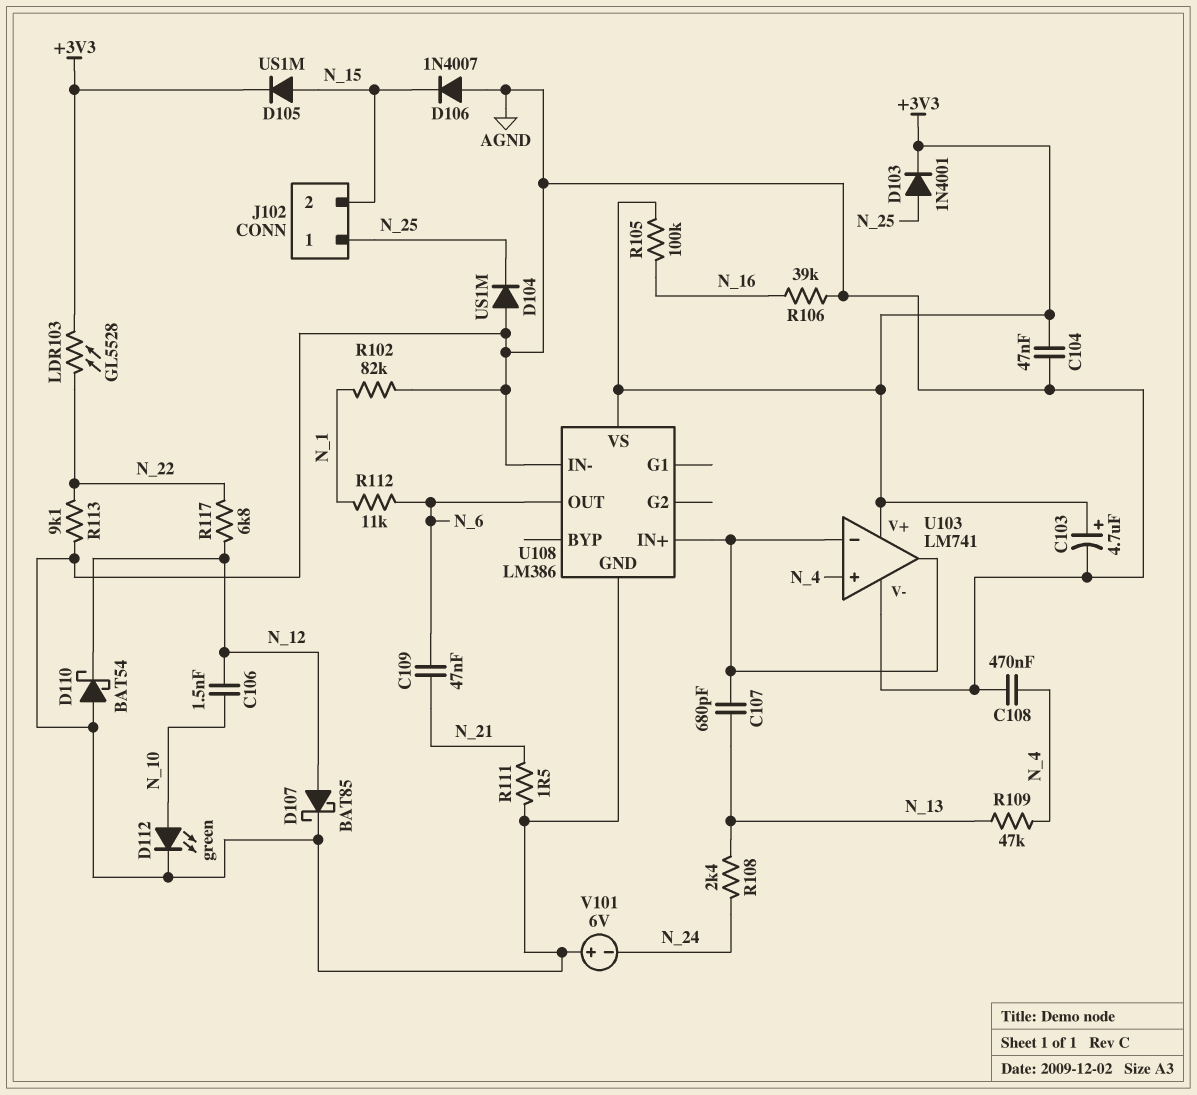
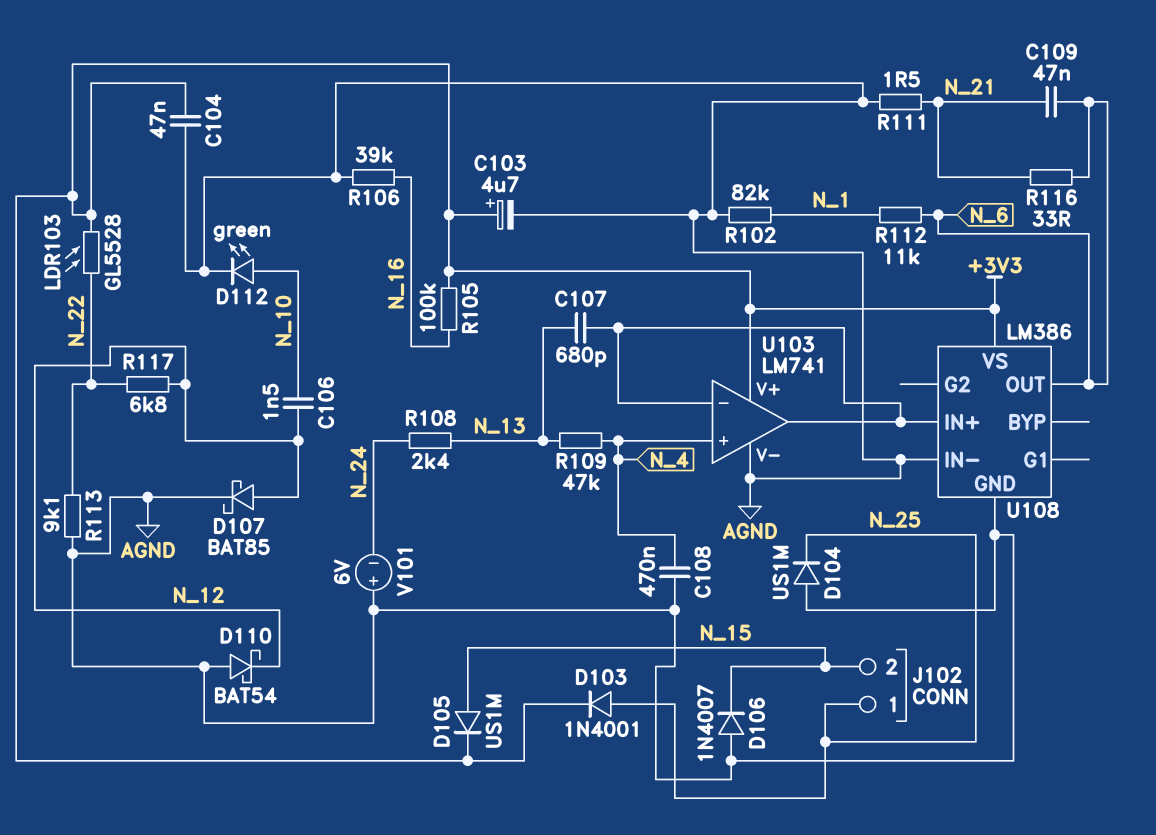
R116: none -> 33 (N_6, N_21)

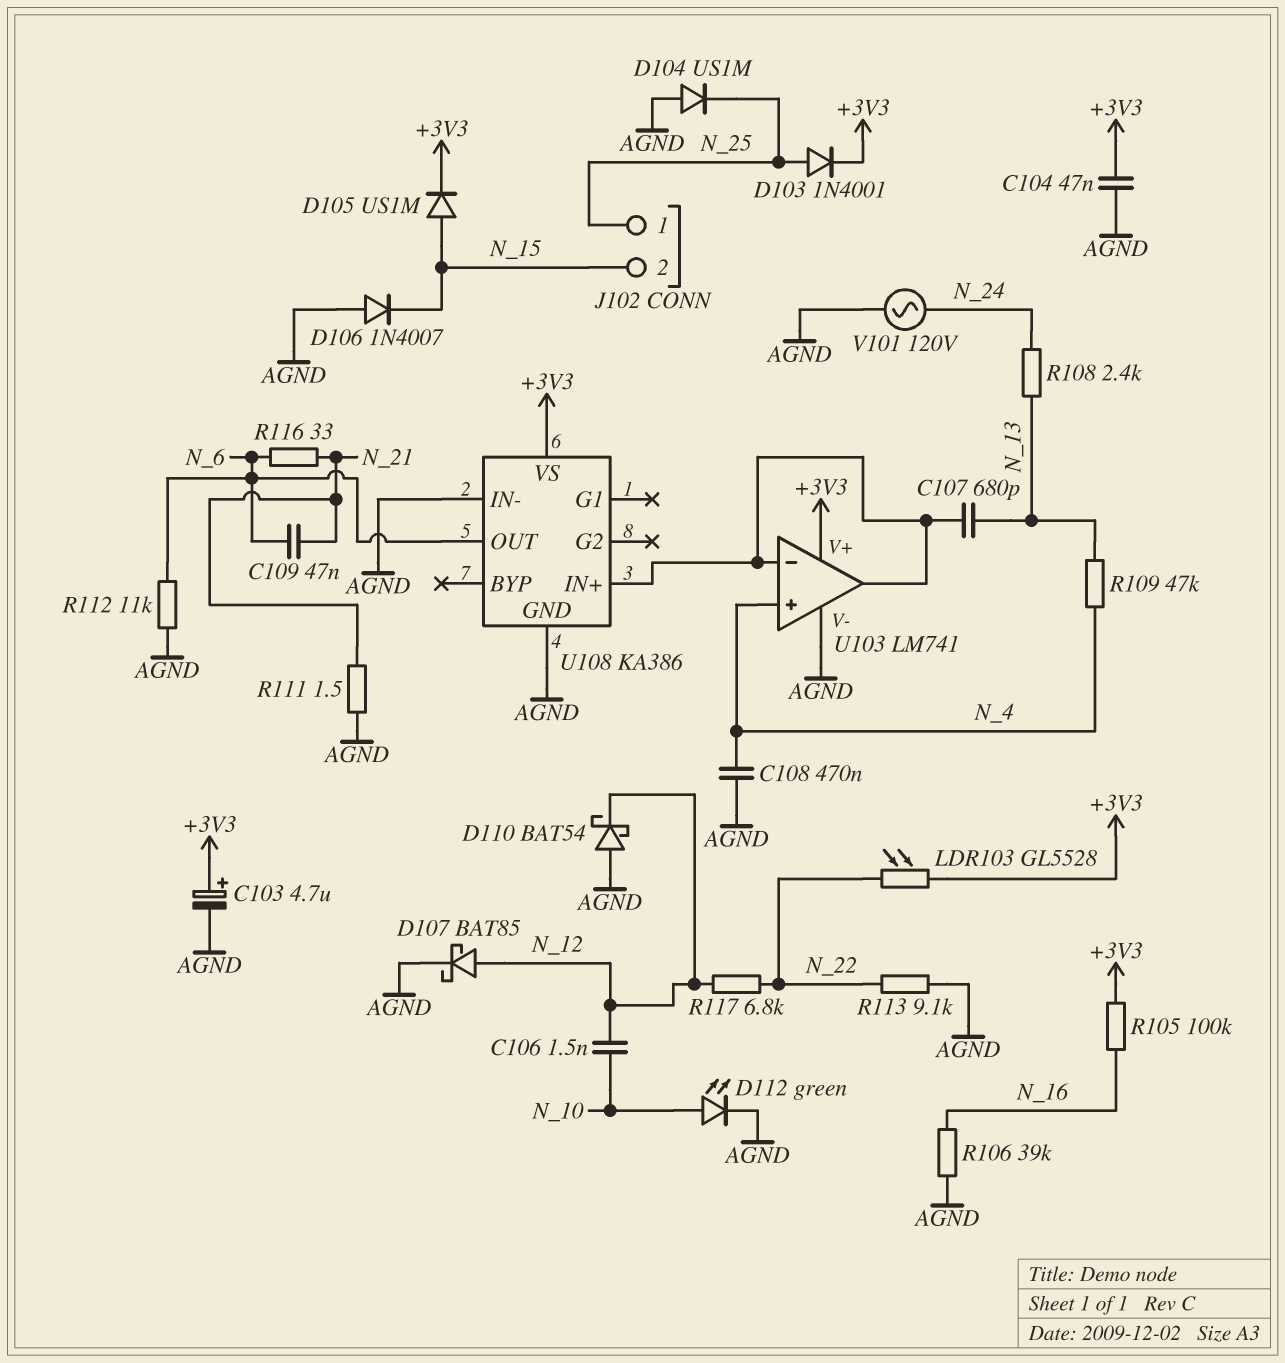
R102: 82k (AGND, N_1) -> none
R112: 11k (N_1, N_6) -> 11k (AGND, N_6)
U108: LM386 -> KA386
V101: 6V (plus AGND, minus N_24) -> AC 120V (AGND, N_24)

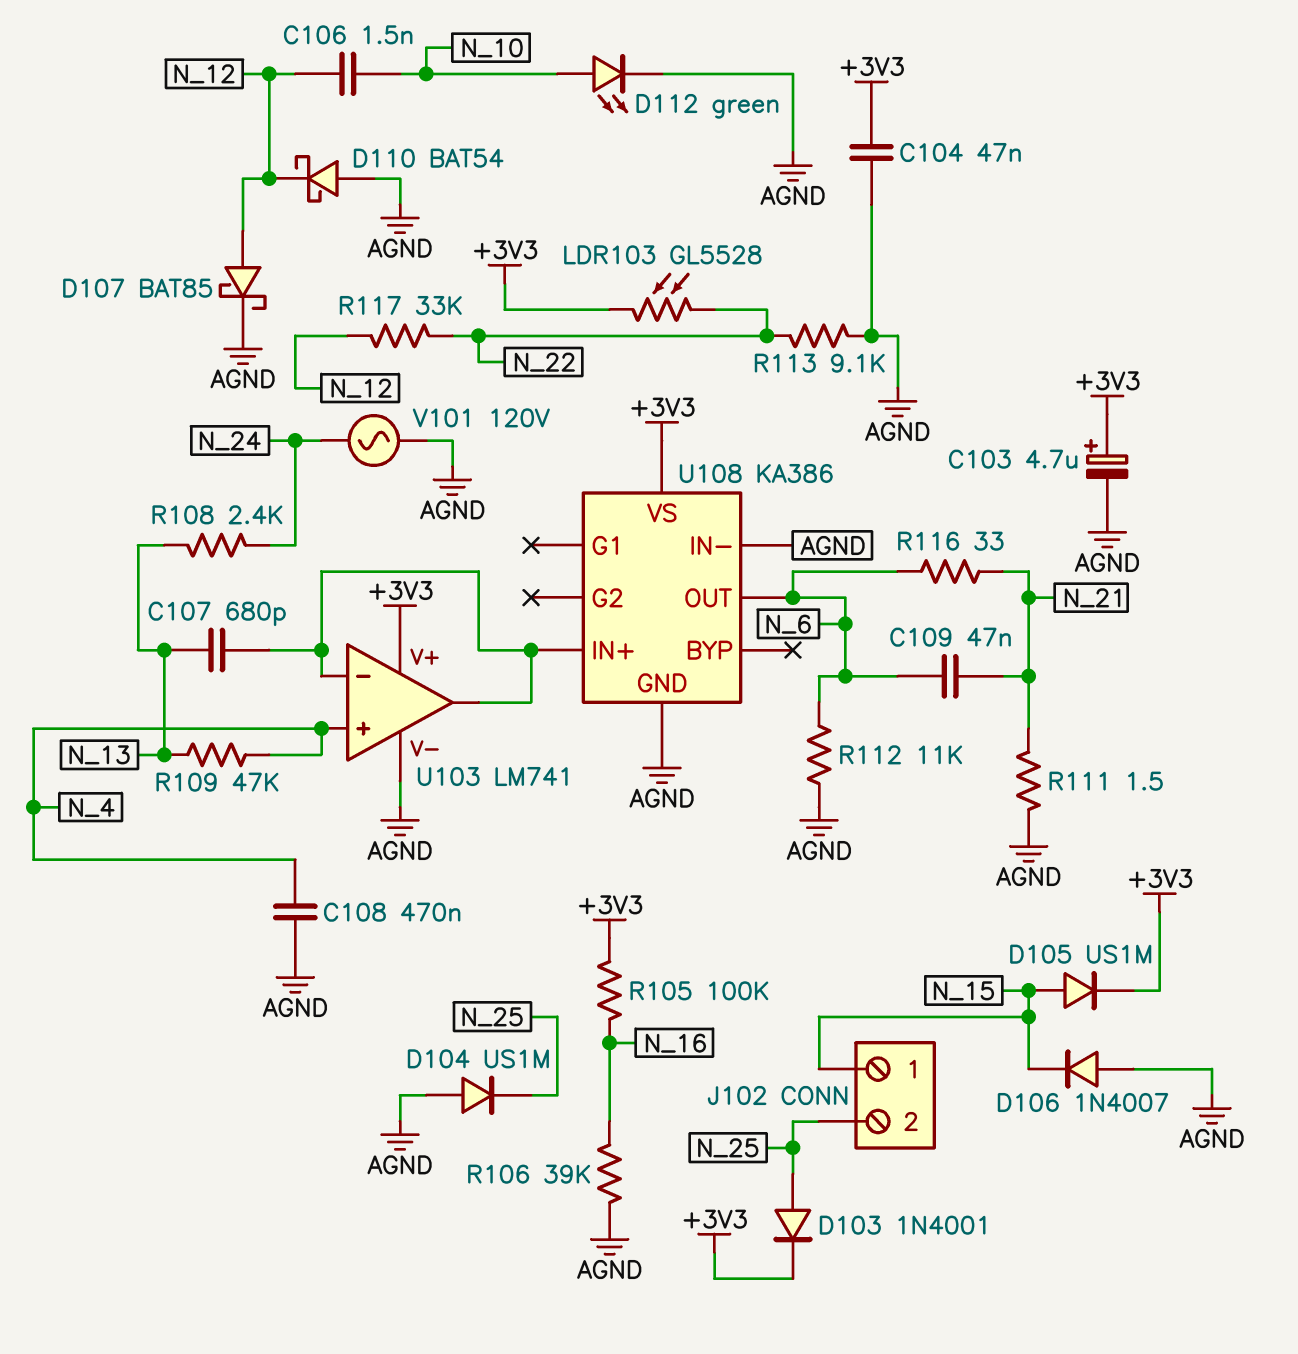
J102 pin 1: N_25 -> N_15
J102 pin 2: N_15 -> N_25
R117: 6.8k (N_12, N_22) -> 33k (N_12, N_22)

